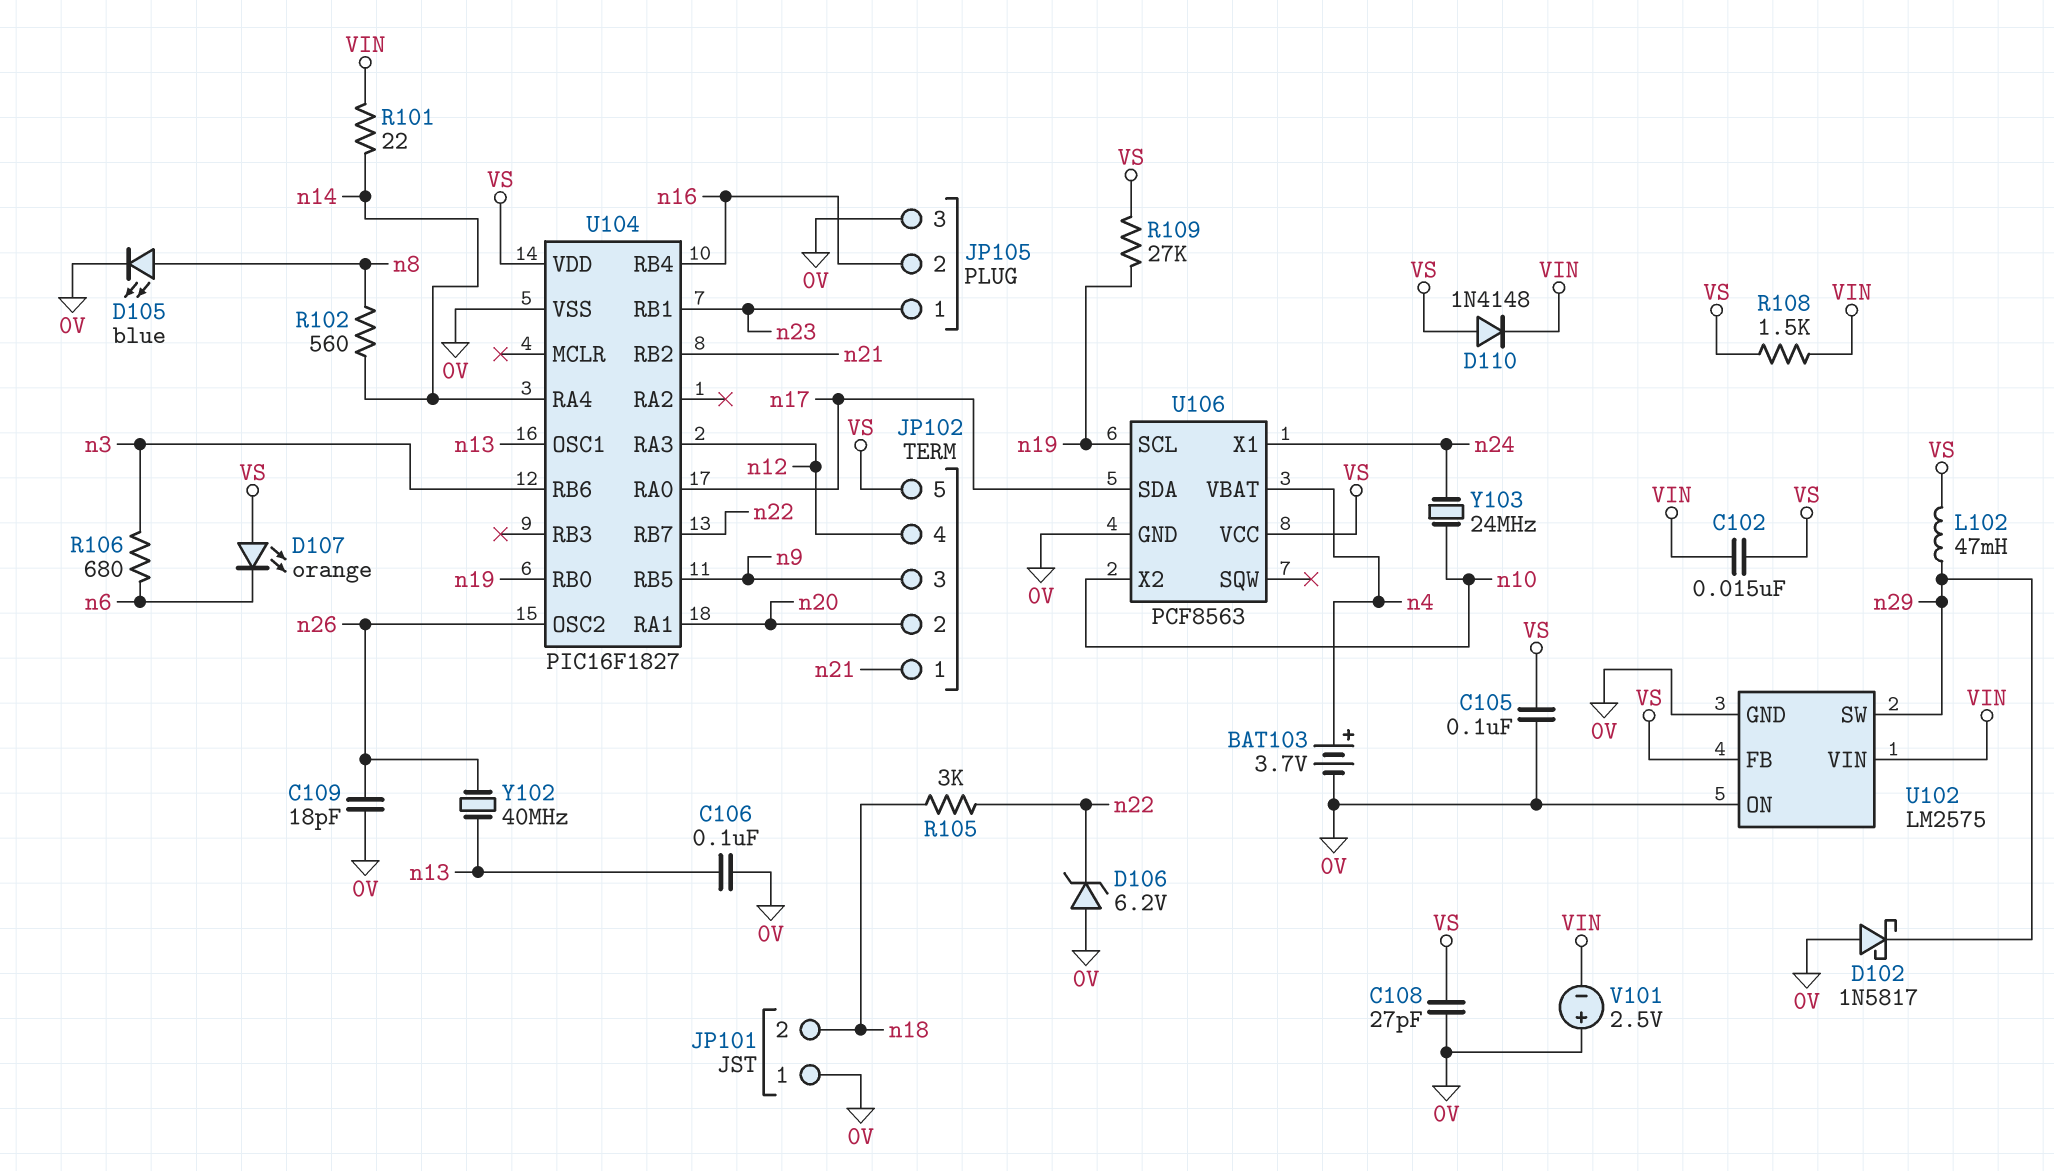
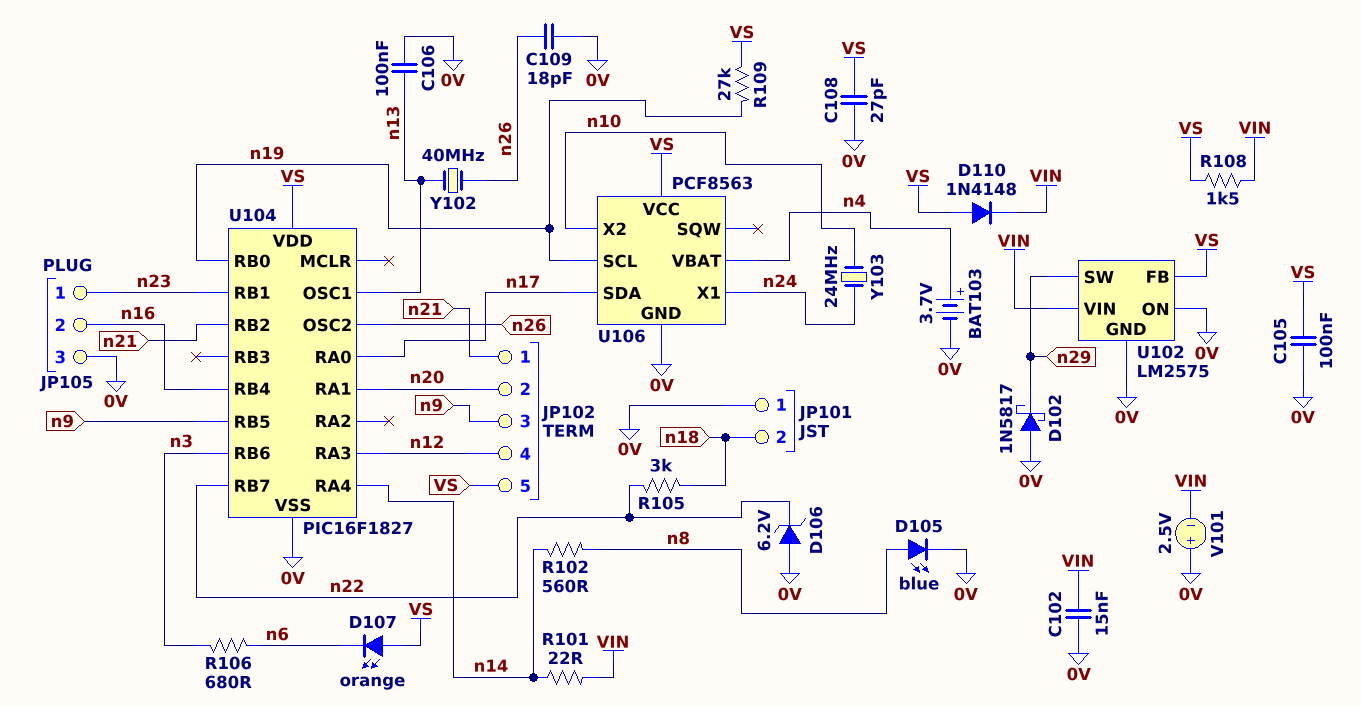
C102: 15nF (VIN, VS) -> 15nF (0V, VIN)
L102: 47mH (VS, n29) -> none

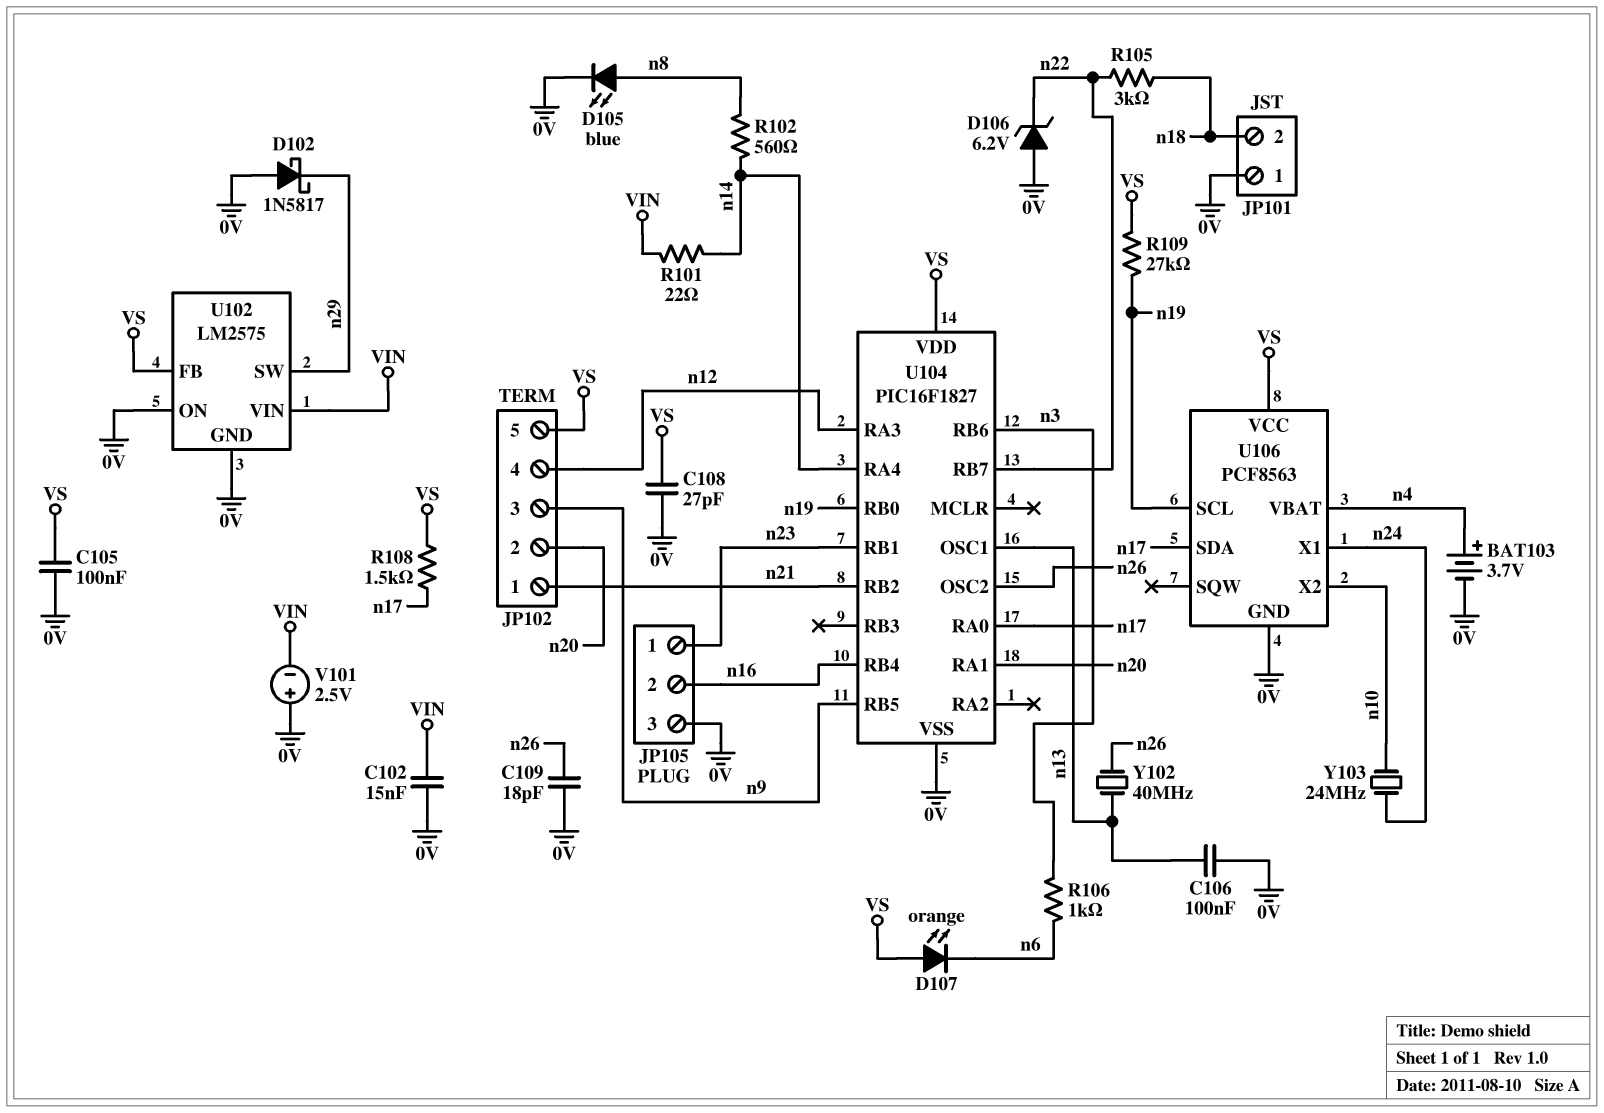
D110: diode 1N4148 (A VS, K VIN) -> none
R106: 680 (n3, n6) -> 1k (n3, n6)
R108: 1.5k (VIN, VS) -> 1.5k (VS, n17)

